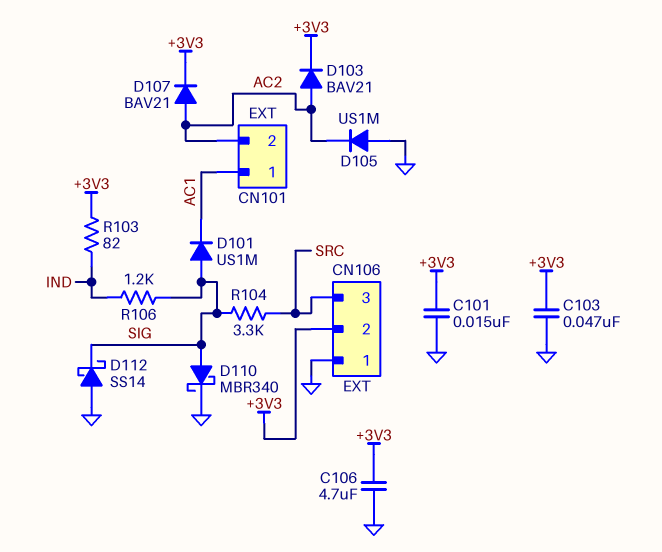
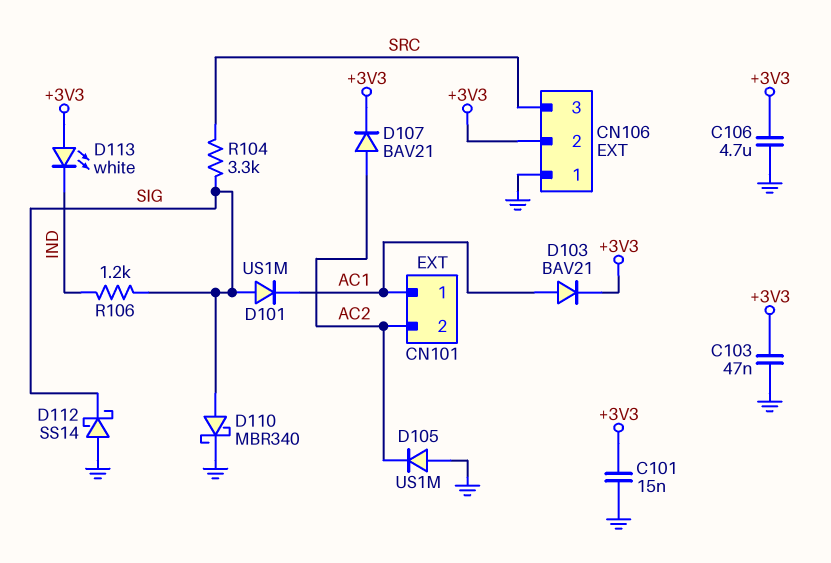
D103: diode BAV21 (A AC2, K +3V3) -> diode BAV21 (A AC1, K +3V3)
D113: none -> LED white (A +3V3, K IND)
R103: 82 (+3V3, IND) -> none

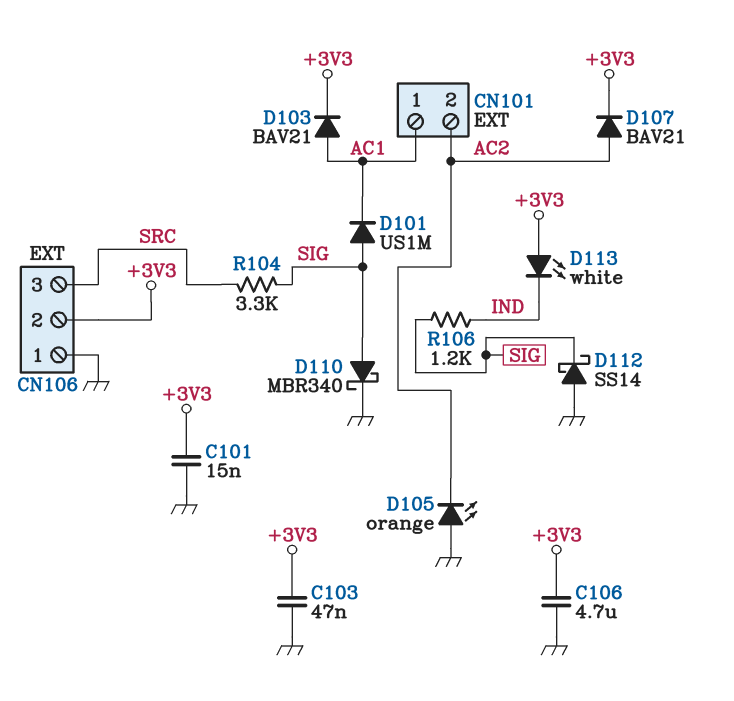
D105: diode US1M (A GND, K AC2) -> LED orange (A GND, K AC2)

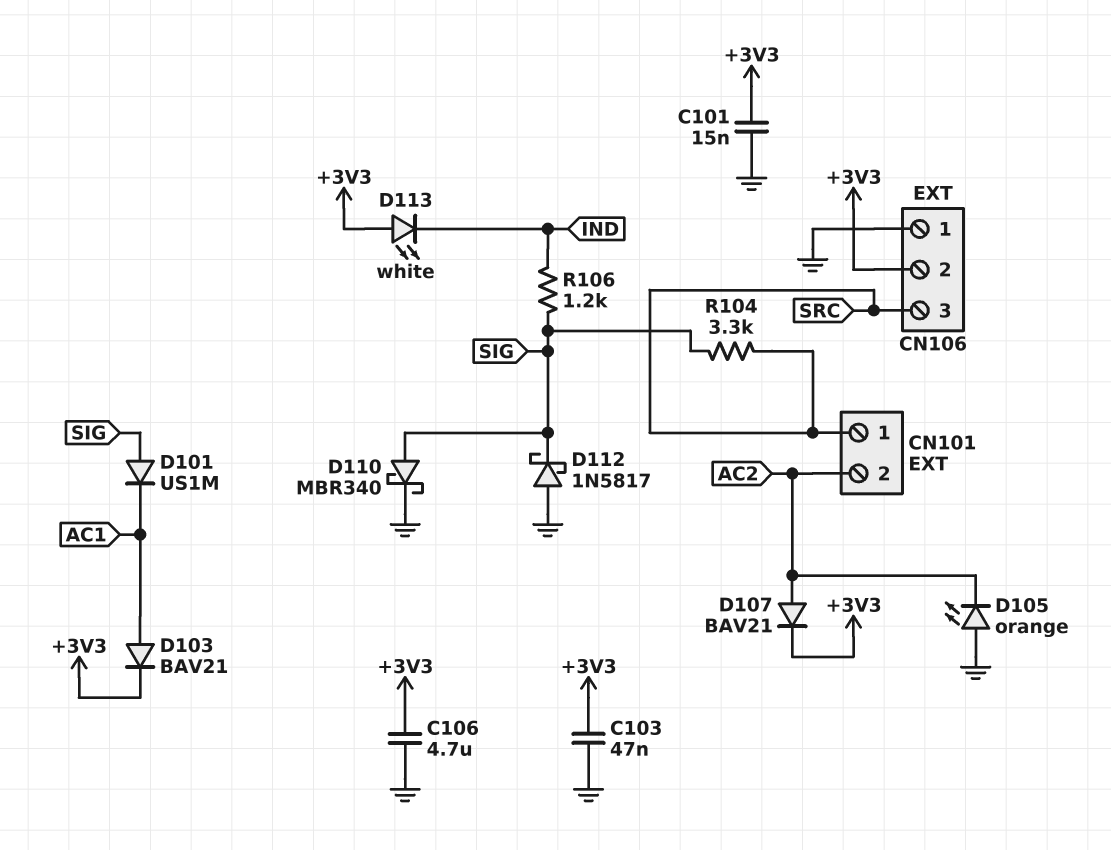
CN101 pin 1: AC1 -> SRC
D112: schottky SS14 (A GND, K SIG) -> schottky 1N5817 (A GND, K SIG)

